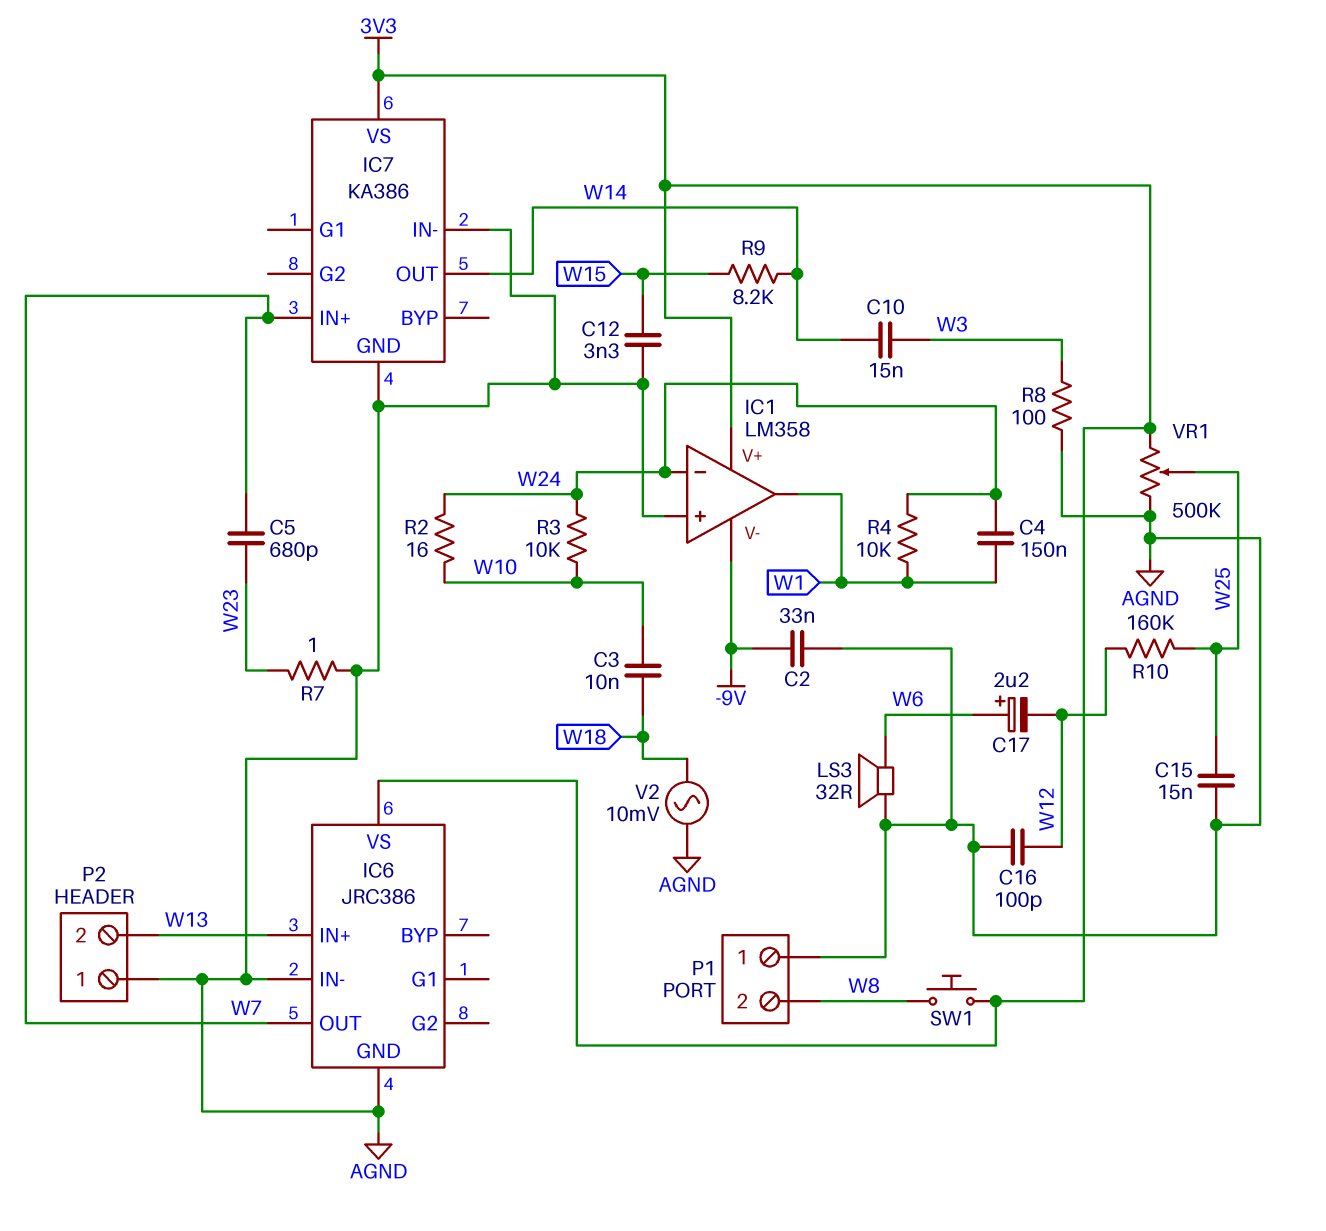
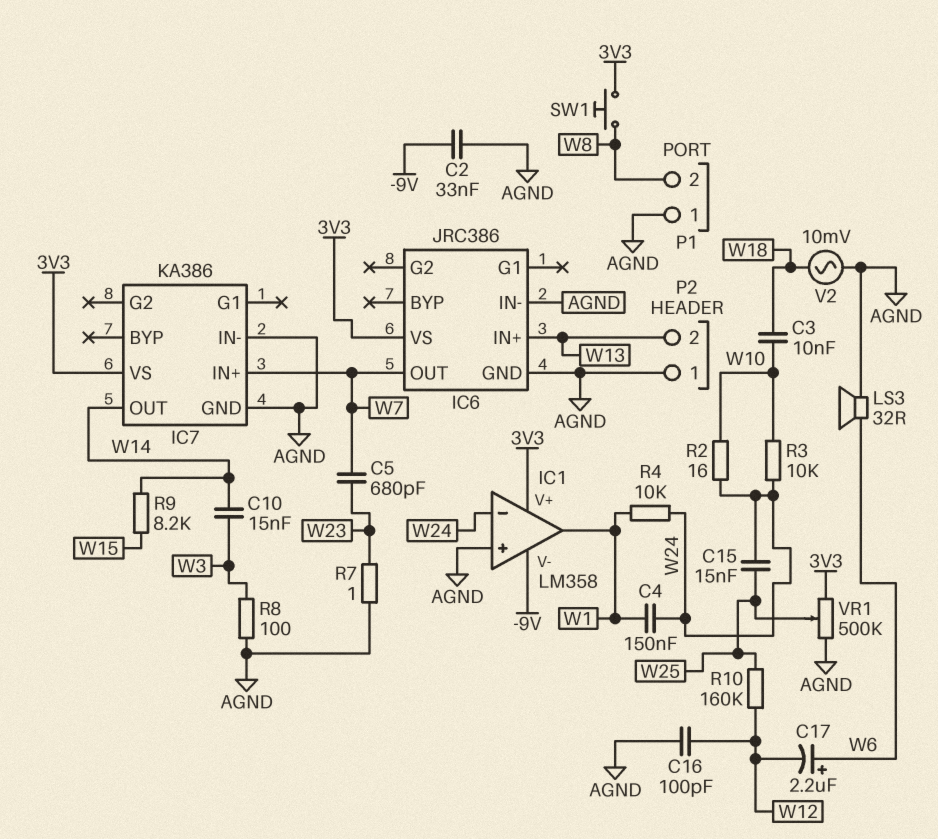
C12: 3.3nF (AGND, W15) -> none
C15: 15nF (AGND, W25) -> 15nF (W24, W25)

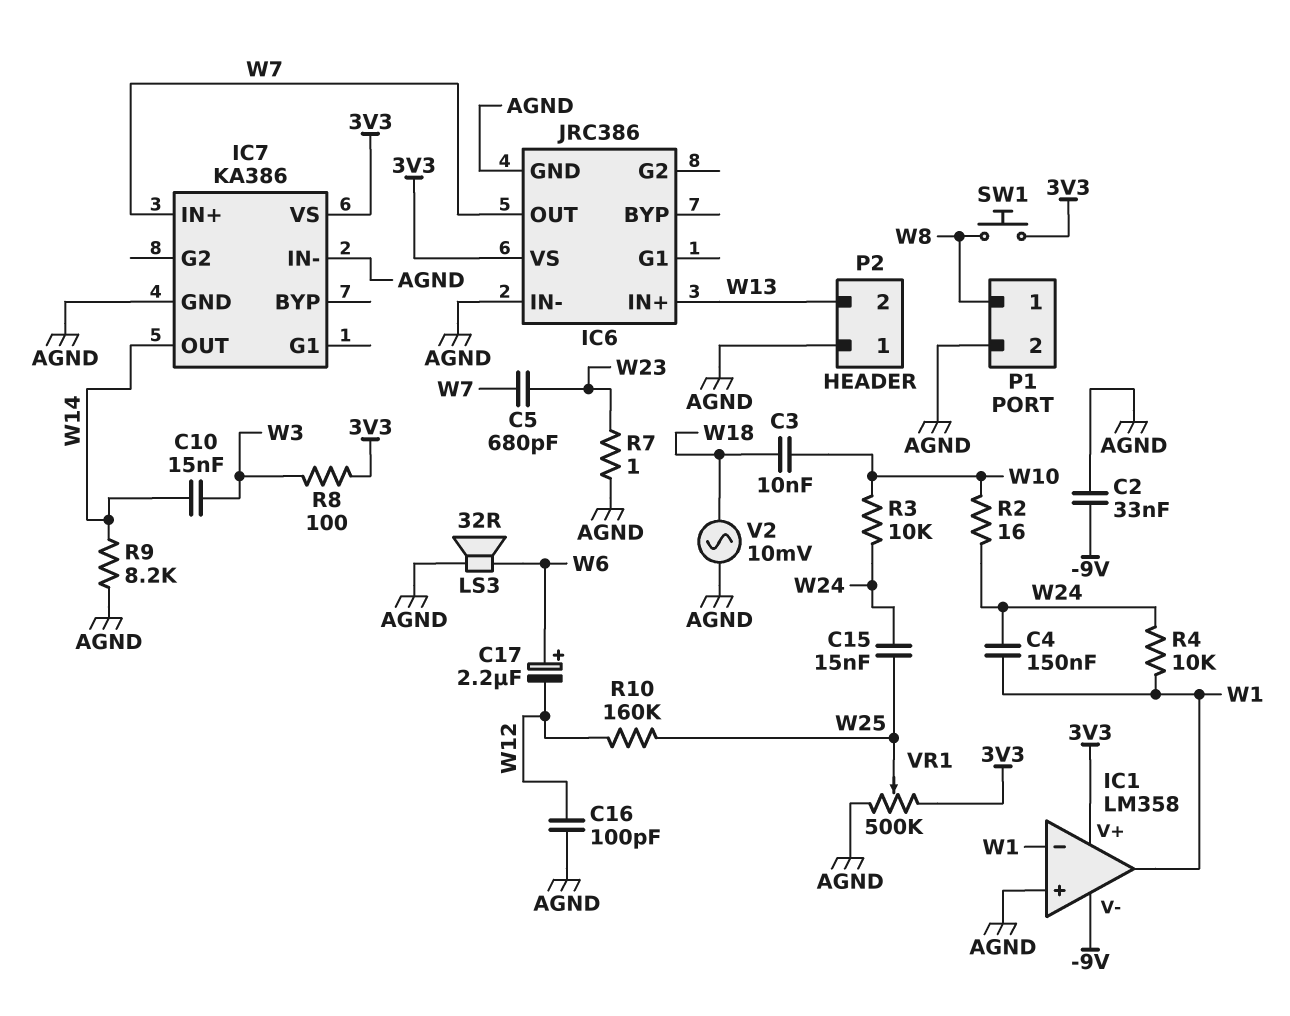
IC1 pin in-: W24 -> W1
P1 pin 1: AGND -> W8
P1 pin 2: W8 -> AGND
R8: 100 (AGND, W3) -> 100 (3V3, W3)
R9: 8.2k (W14, W15) -> 8.2k (AGND, W14)

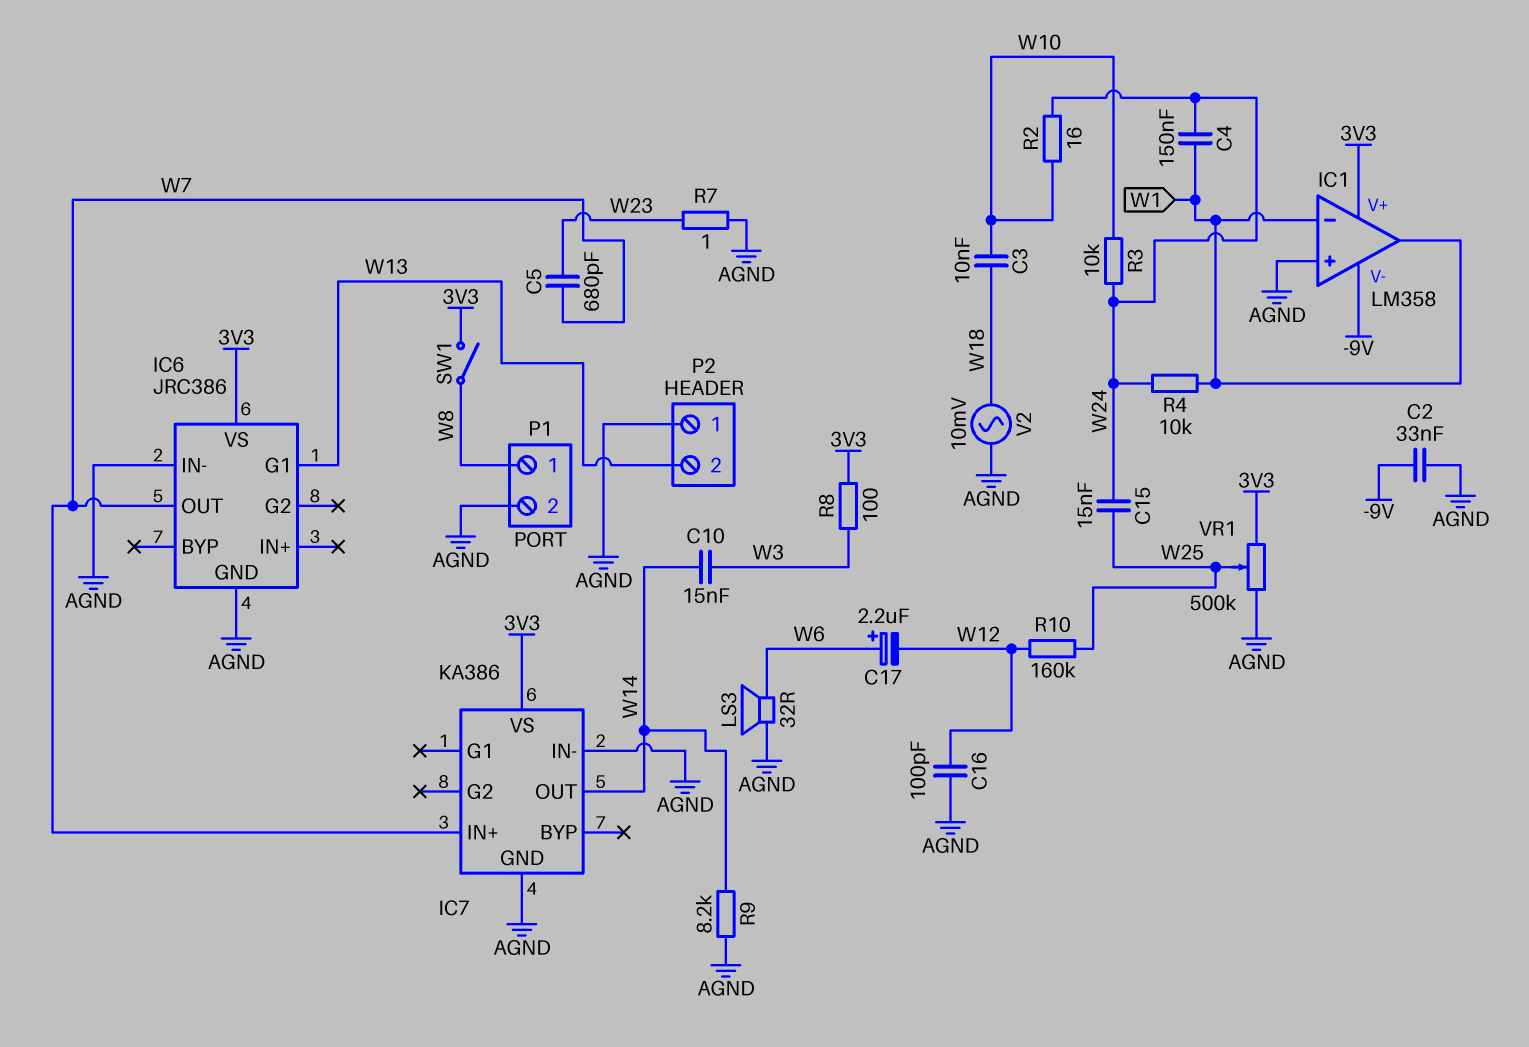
IC6 pin G1: none -> W13
IC6 pin IN+: W13 -> none
SW1: button (3V3, W8) -> switch (3V3, W8)

